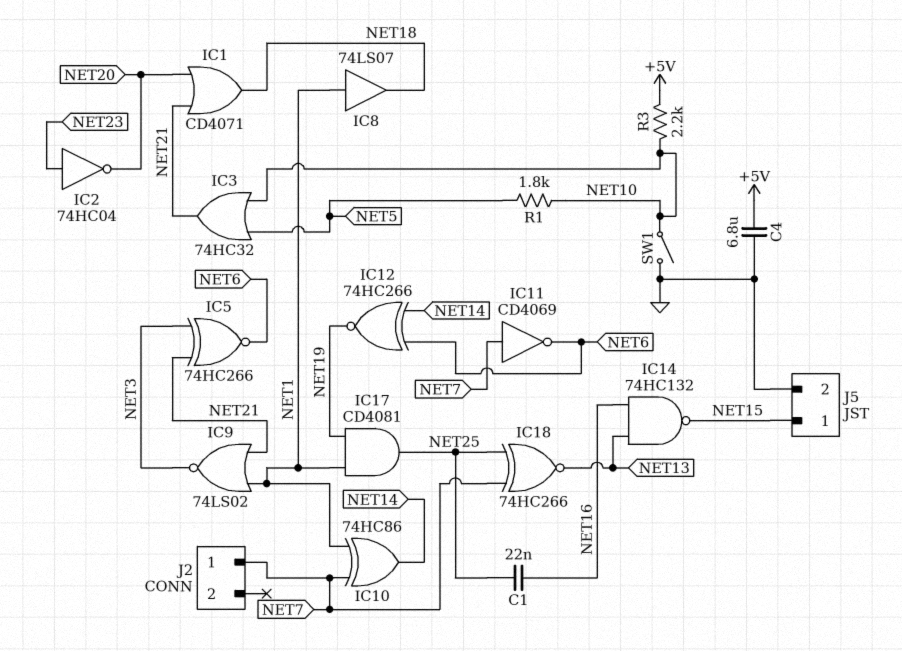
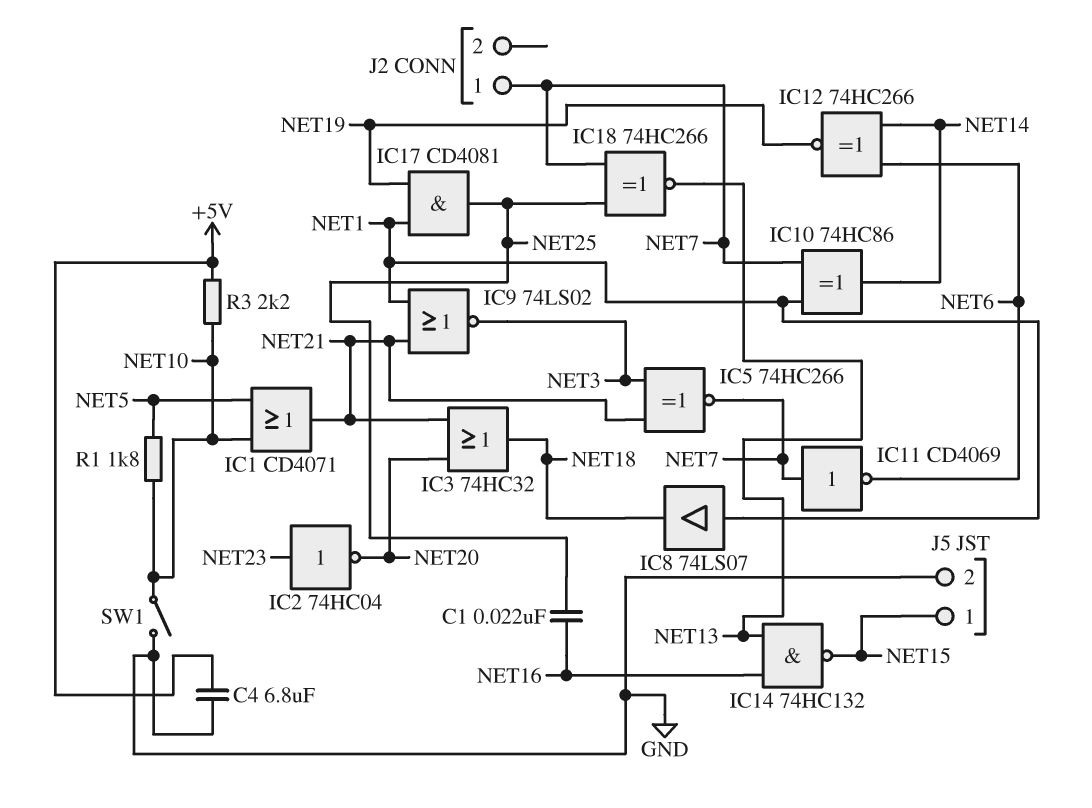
IC1: OR CD4071 (in NET20, in NET21, out NET18) -> OR CD4071 (in NET5, in NET10, out NET21)
IC3: OR 74HC32 (in NET5, in NET10, out NET21) -> OR 74HC32 (in NET20, in NET21, out NET18)
IC5: XNOR 74HC266 (in NET3, in NET21, out NET6) -> XNOR 74HC266 (in NET3, in NET21, out NET7)

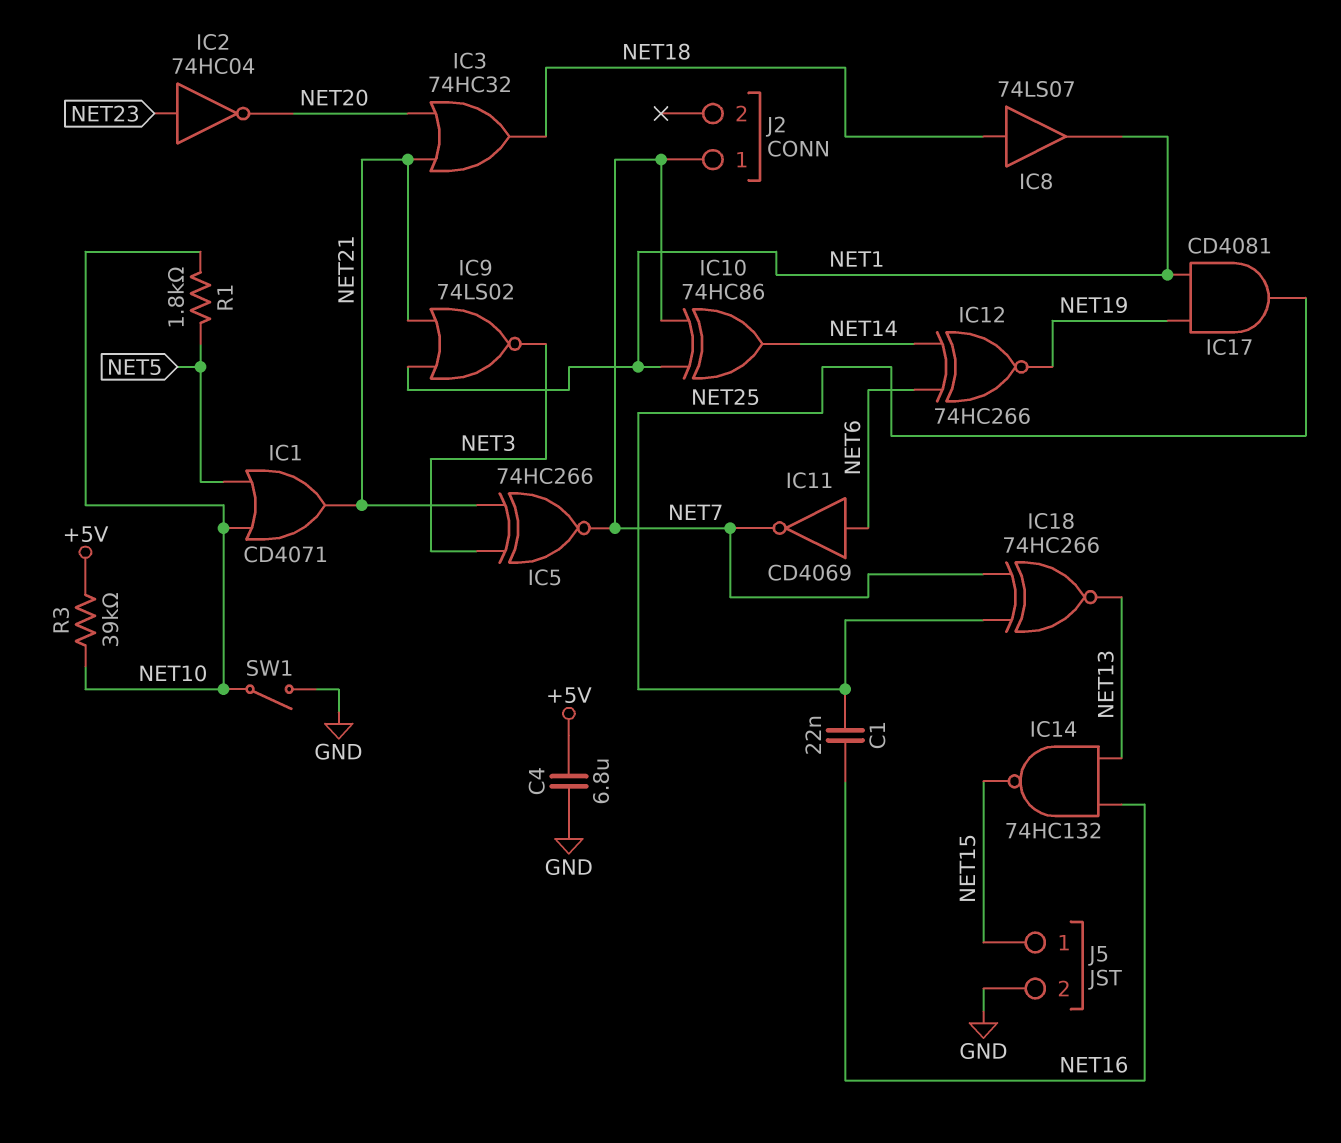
IC8: buffer 74LS07 (in NET1, out NET18) -> buffer 74LS07 (in NET18, out NET1)
IC11: NOT CD4069 (in NET7, out NET6) -> NOT CD4069 (in NET6, out NET7)
R3: 2.2k (+5V, NET10) -> 39k (+5V, NET10)

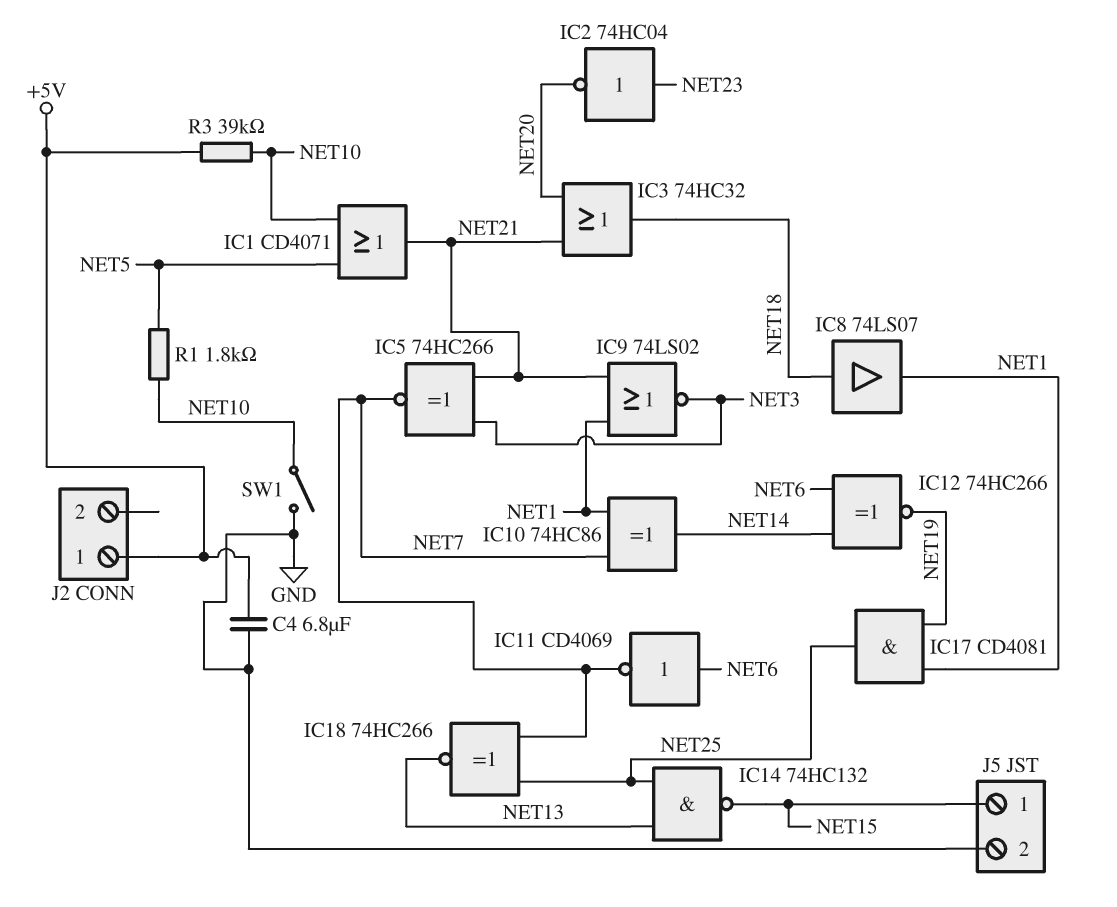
C1: 22nF (NET16, NET25) -> none
IC14: NAND 74HC132 (in NET13, in NET16, out NET15) -> NAND 74HC132 (in NET13, in NET25, out NET15)
J2 pin 1: NET7 -> +5V

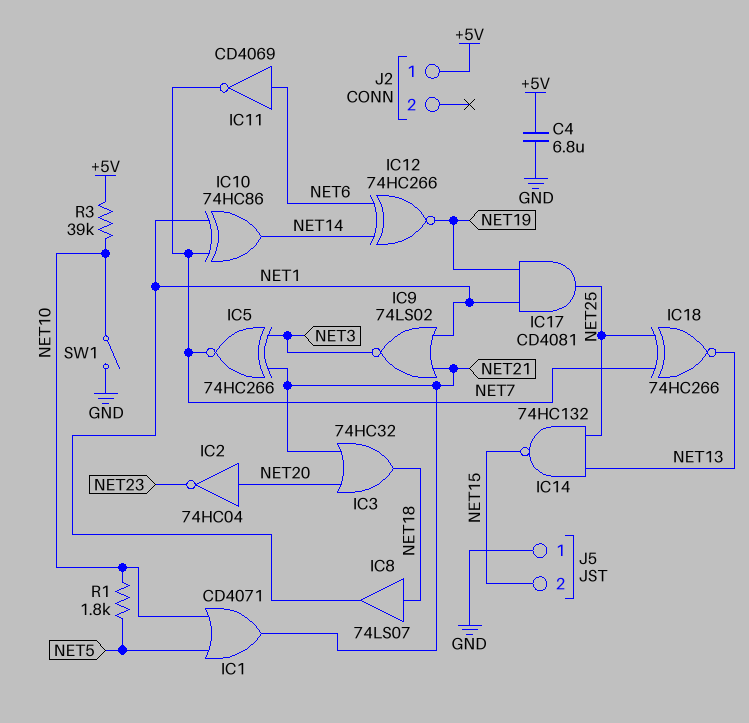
IC2: NOT 74HC04 (in NET23, out NET20) -> NOT 74HC04 (in NET20, out NET23)
J5 pin 1: NET15 -> GND
J5 pin 2: GND -> NET15

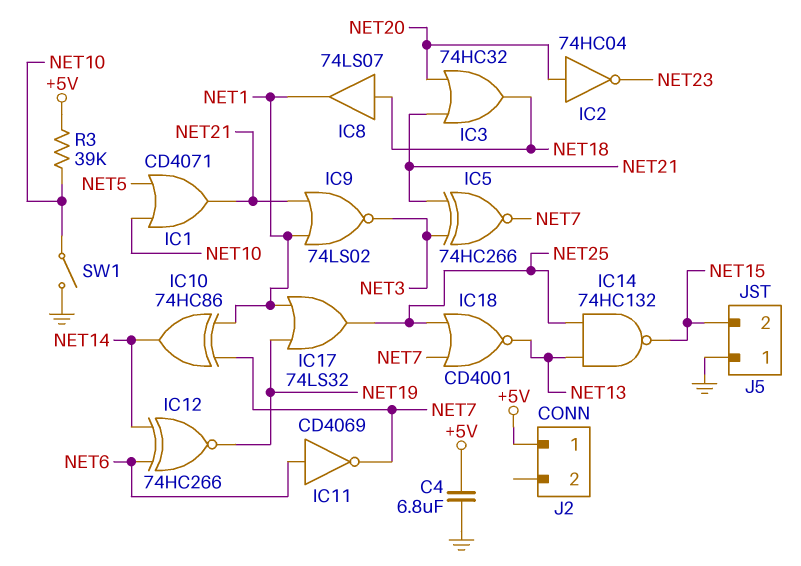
IC17: AND CD4081 (in NET1, in NET19, out NET25) -> OR 74LS32 (in NET1, in NET19, out NET25)
IC18: XNOR 74HC266 (in NET7, in NET25, out NET13) -> NOR CD4001 (in NET7, in NET25, out NET13)
R1: 1.8k (NET5, NET10) -> none

